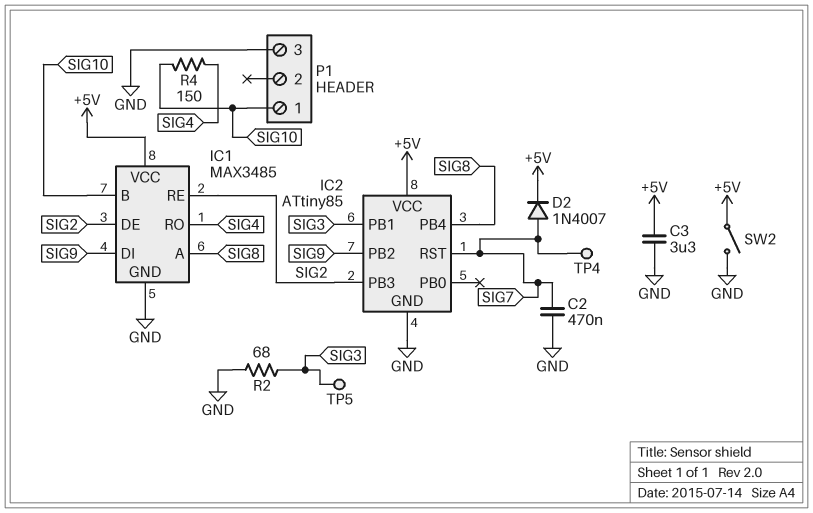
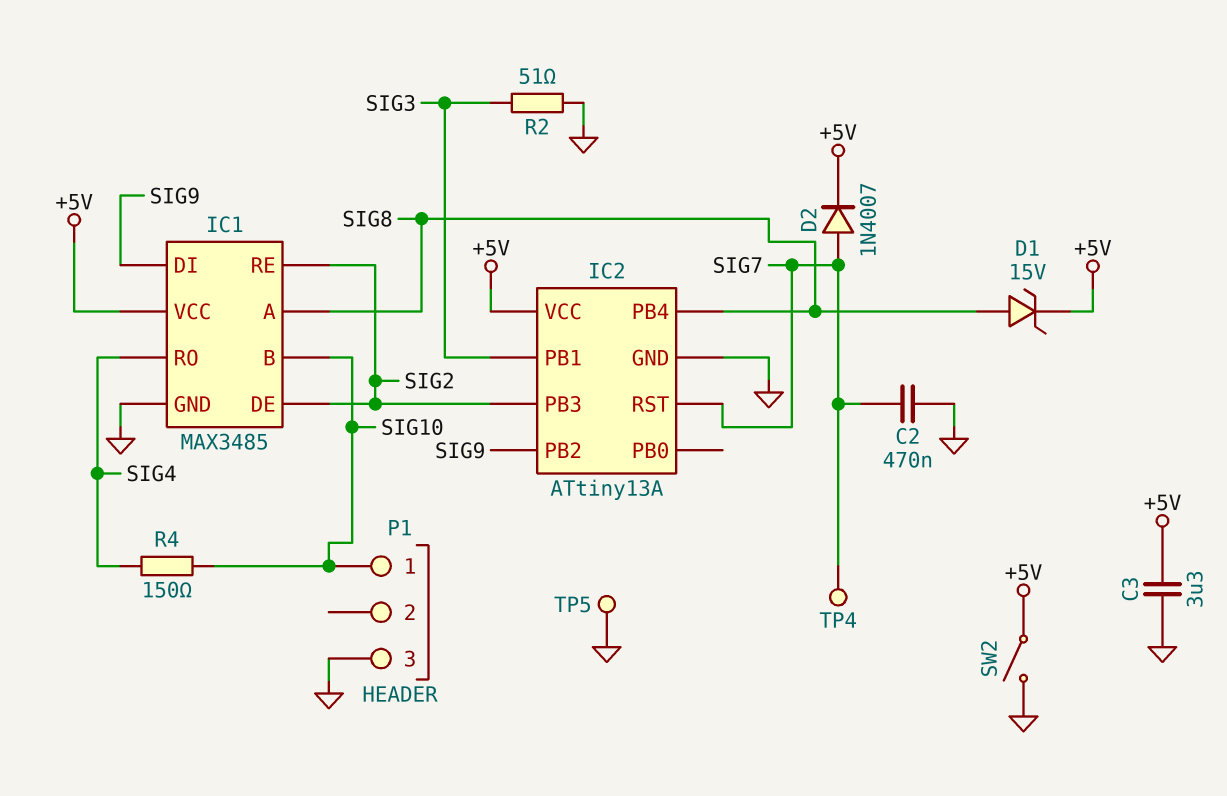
D1: none -> zener 15V (A SIG8, K +5V)
IC2: ATtiny85 -> ATtiny13A
R2: 68 (GND, SIG3) -> 51 (GND, SIG3)
TP5: test point (SIG3) -> test point (GND)

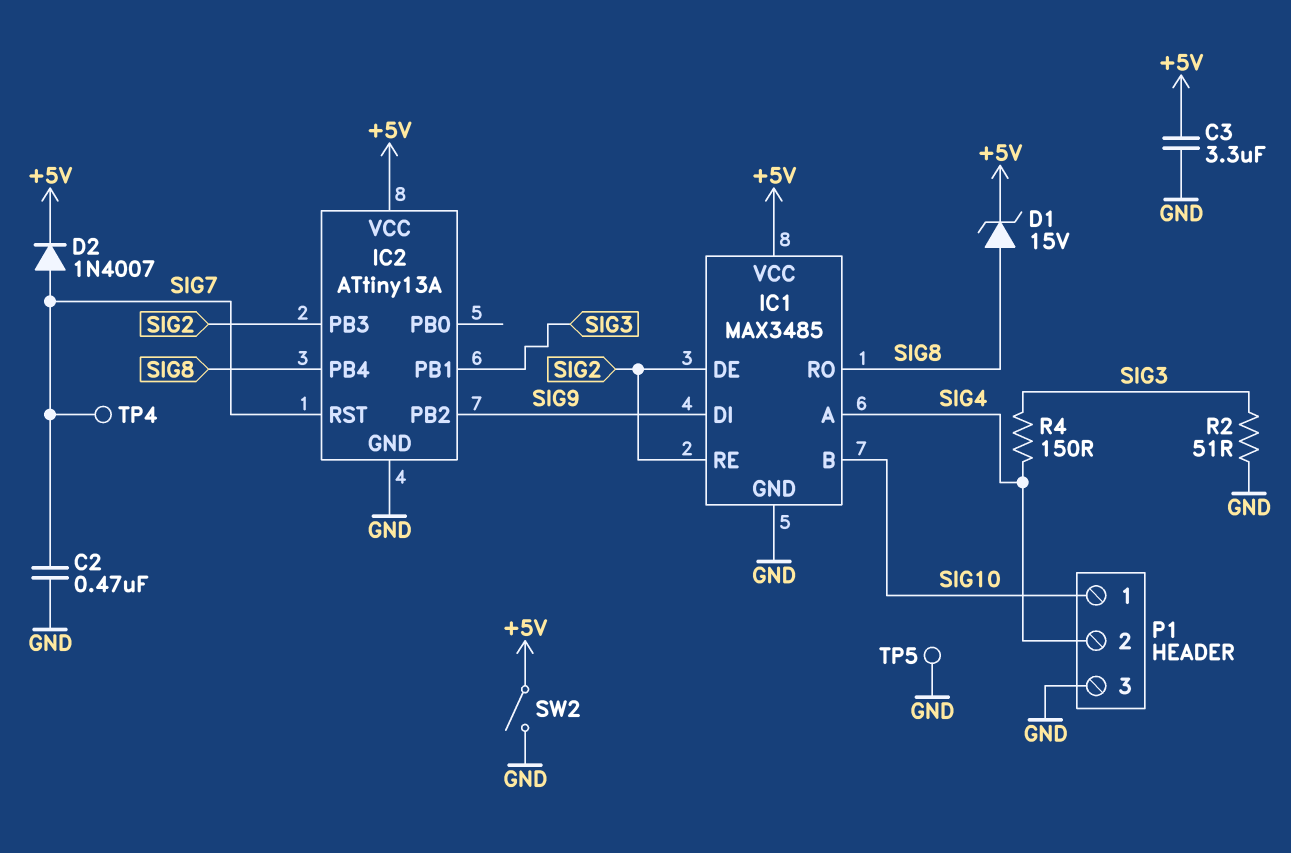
IC1 pin A: SIG8 -> SIG4
IC1 pin RO: SIG4 -> SIG8
P1 pin 2: none -> SIG4
R4: 150 (SIG4, SIG10) -> 150 (SIG3, SIG4)

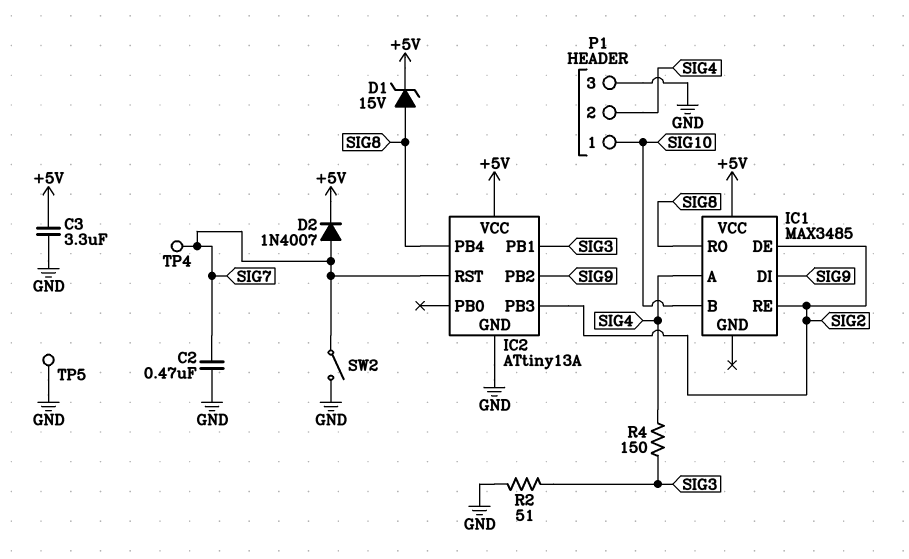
IC1 pin GND: GND -> none
SW2: switch (+5V, GND) -> switch (GND, SIG7)

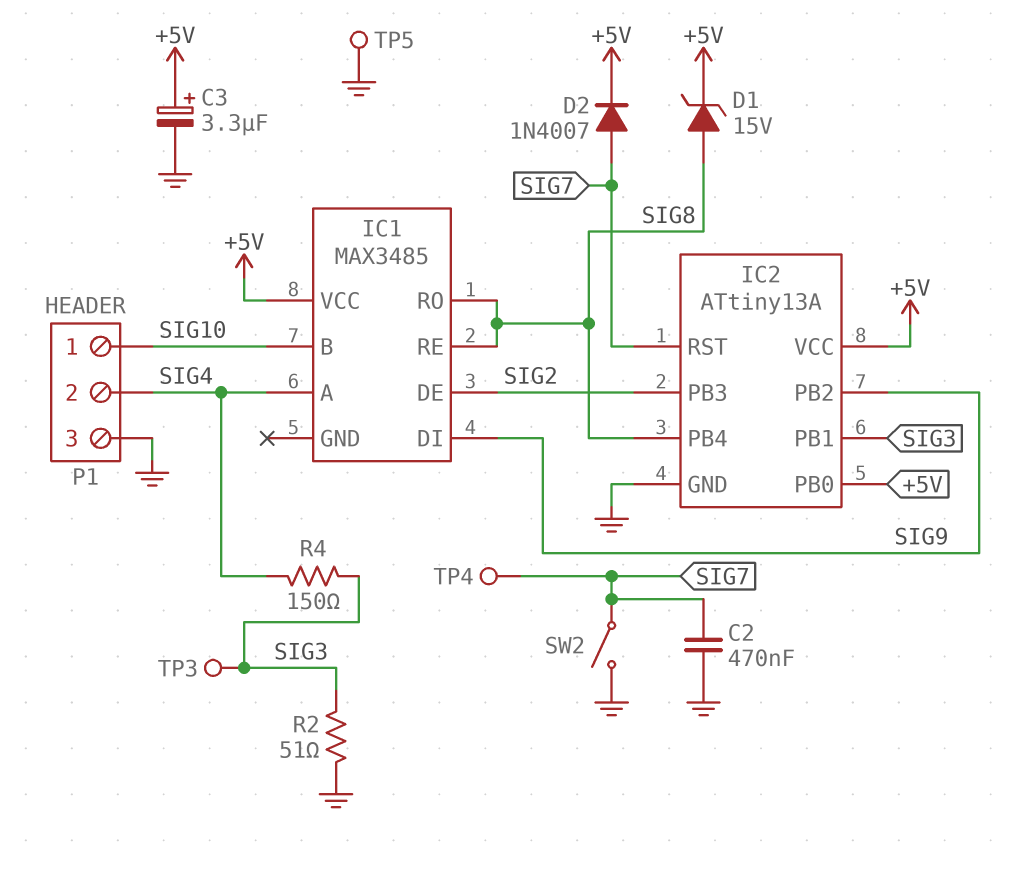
C3: 3.3uF (+5V, GND) -> 3.3uF (plus +5V, minus GND)
IC1 pin RE: SIG2 -> SIG8
IC2 pin PB0: none -> +5V
TP3: none -> test point (SIG3)

